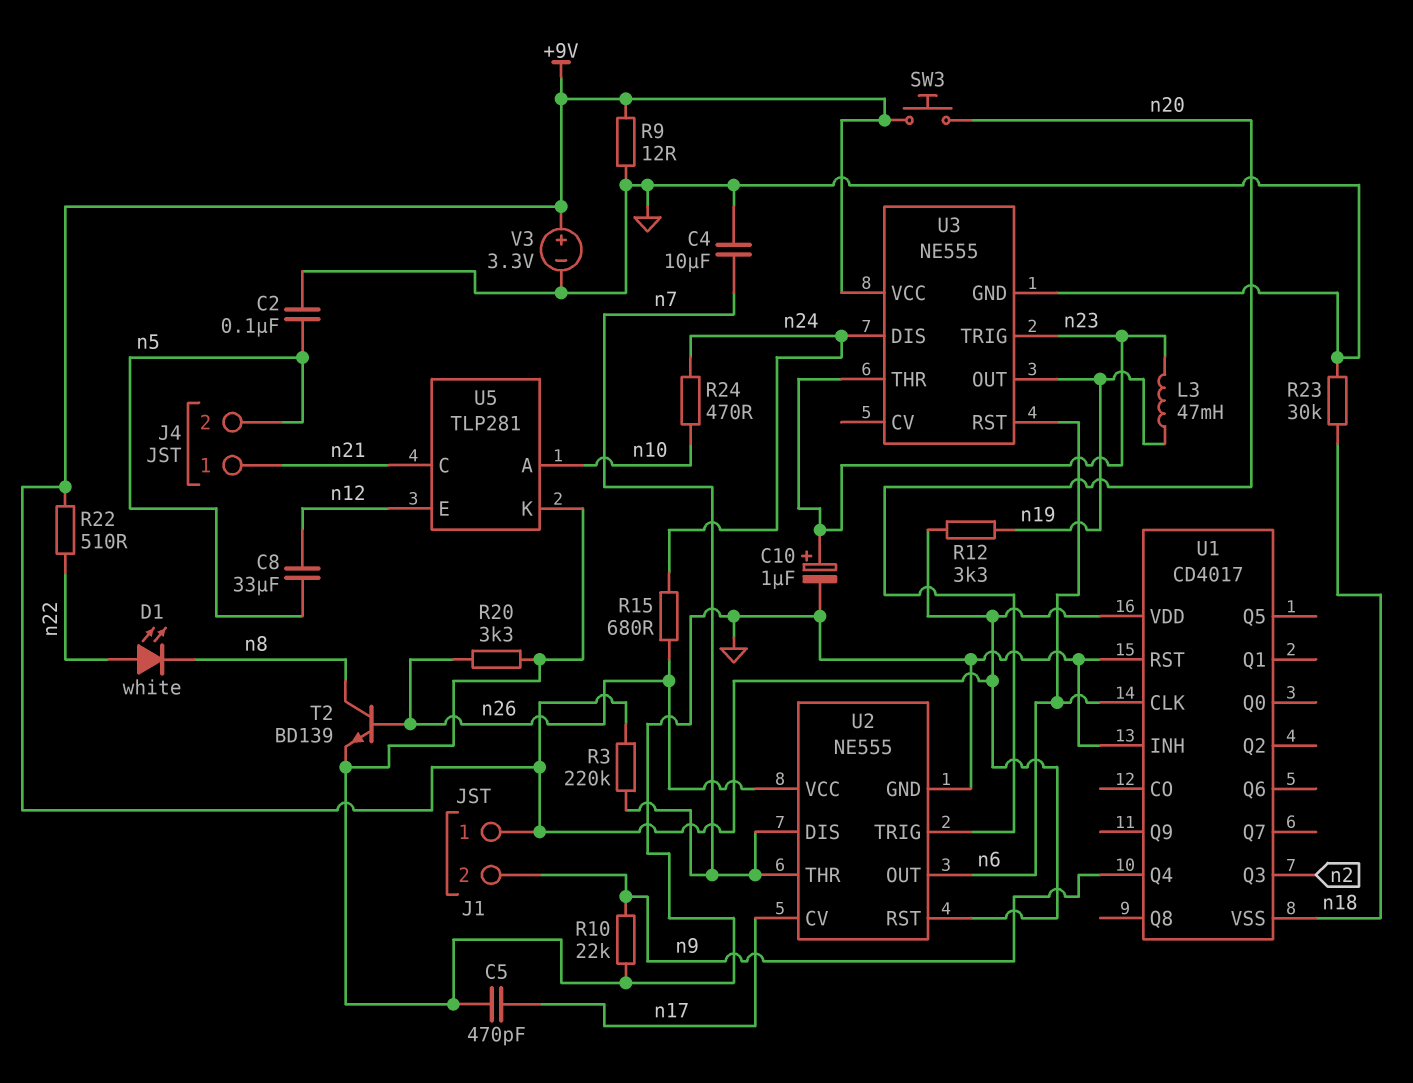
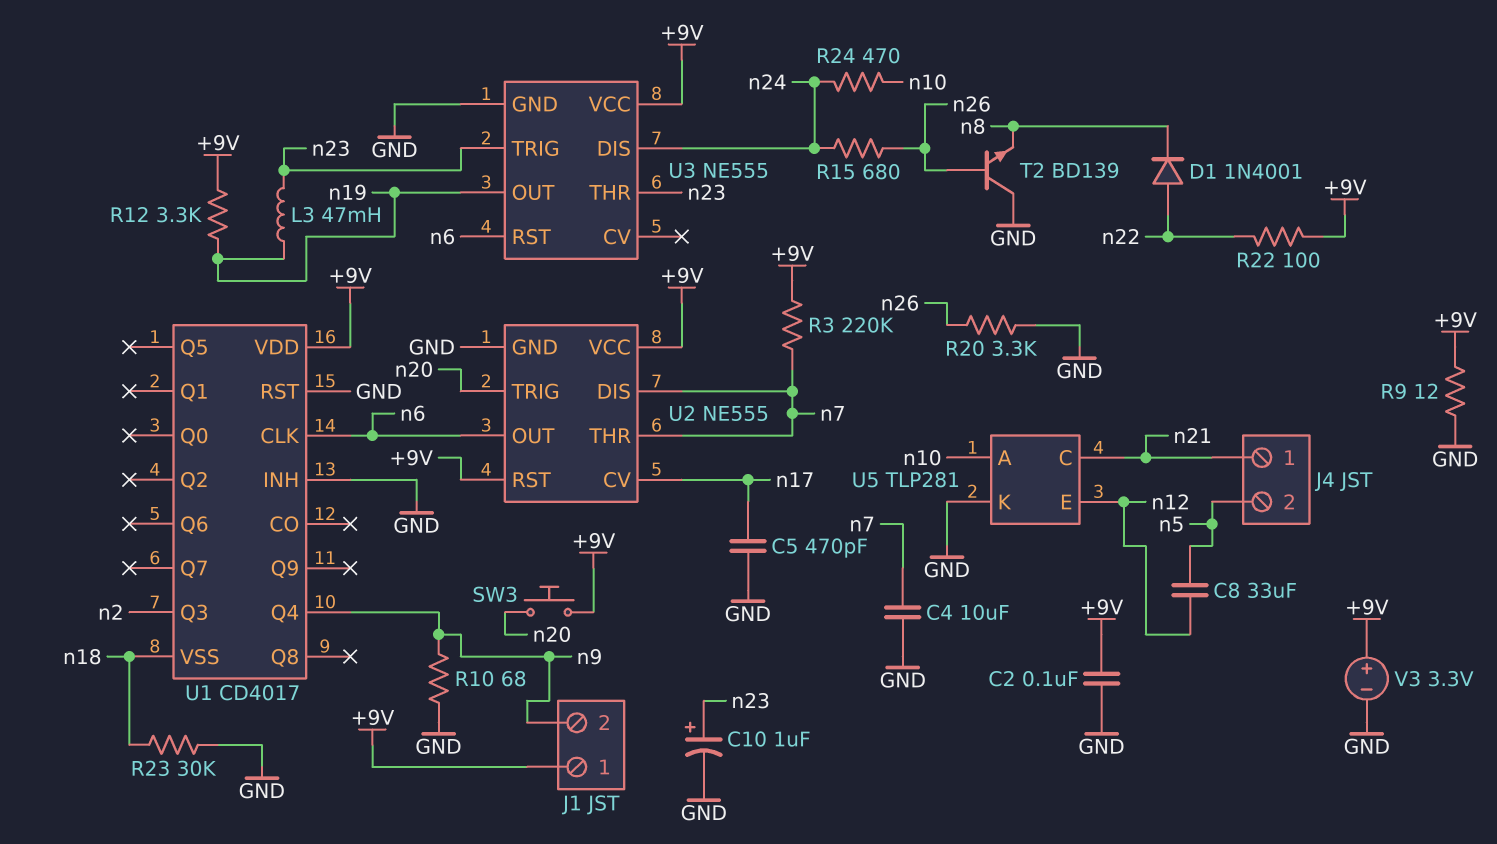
C2: 100nF (GND, n5) -> 100nF (+9V, GND)
D1: LED white (A n22, K n8) -> diode 1N4001 (A n22, K n8)
R10: 22k (GND, n9) -> 68 (GND, n9)
R22: 510 (+9V, n22) -> 100 (+9V, n22)
T2: NPN BD139 (B n26, C n8, E GND) -> NPN BD139 (B n26, C GND, E n8)
U2 pin VCC: n26 -> +9V

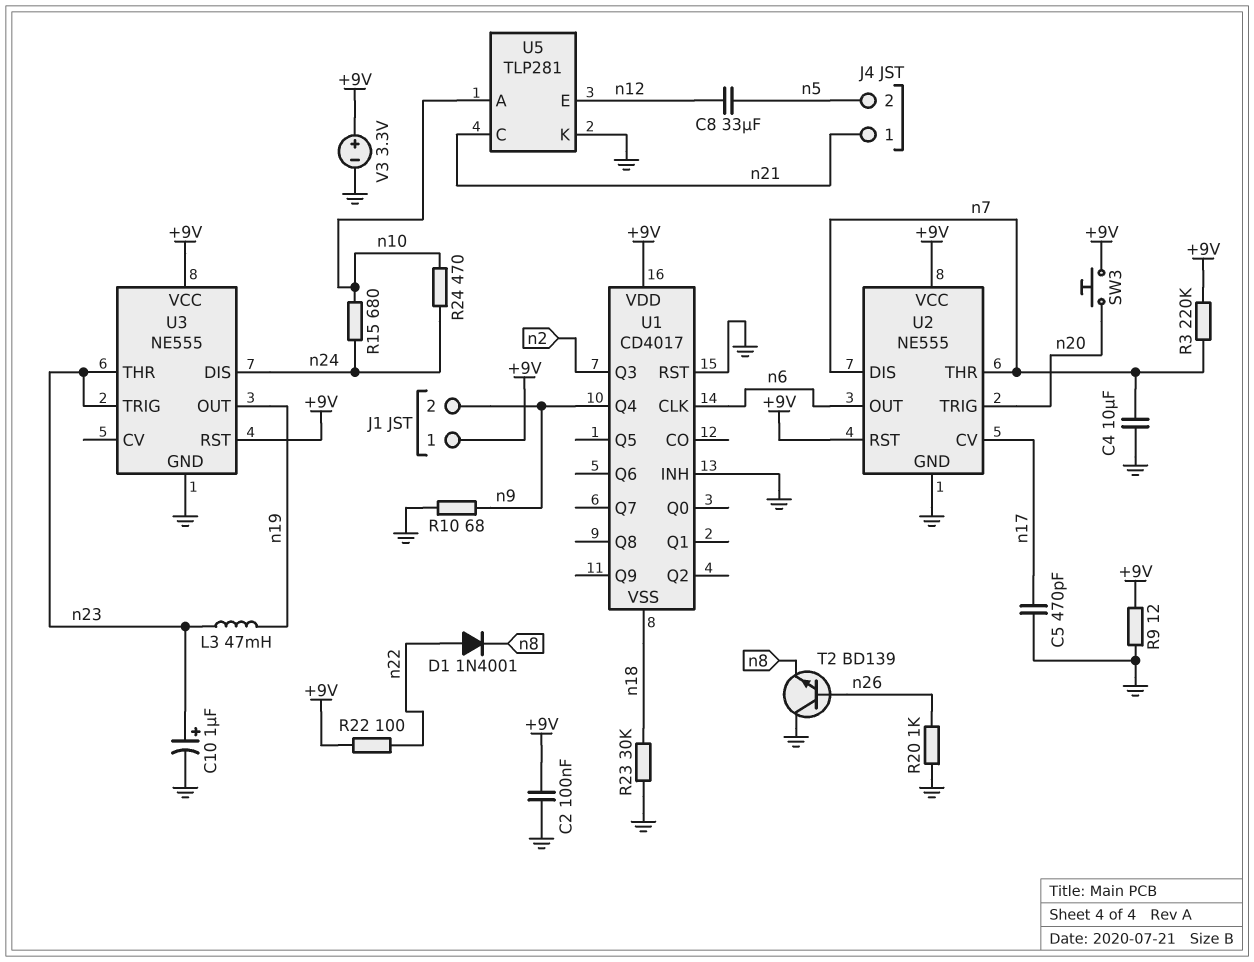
R12: 3.3k (+9V, n19) -> none
R15: 680 (n24, n26) -> 680 (n10, n24)
R20: 3.3k (GND, n26) -> 1k (GND, n26)
U3 pin RST: n6 -> +9V

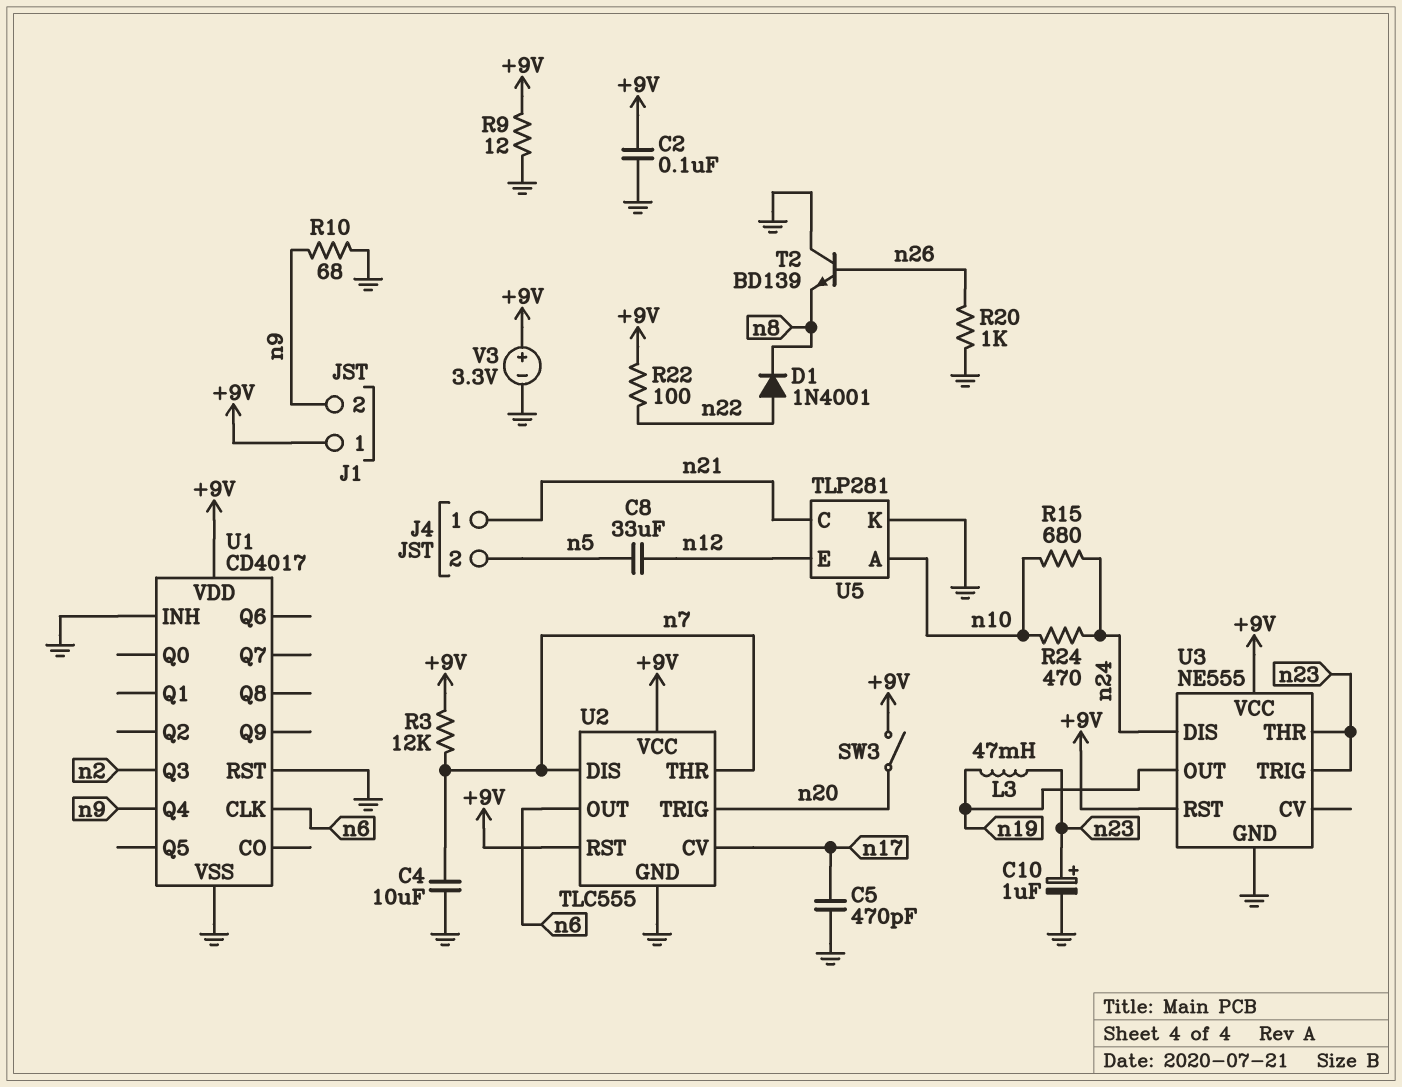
R3: 220k (+9V, n7) -> 12k (+9V, n7)
R23: 30k (GND, n18) -> none
SW3: button (+9V, n20) -> switch (+9V, n20)
U1 pin VSS: n18 -> GND
U2: NE555 -> TLC555

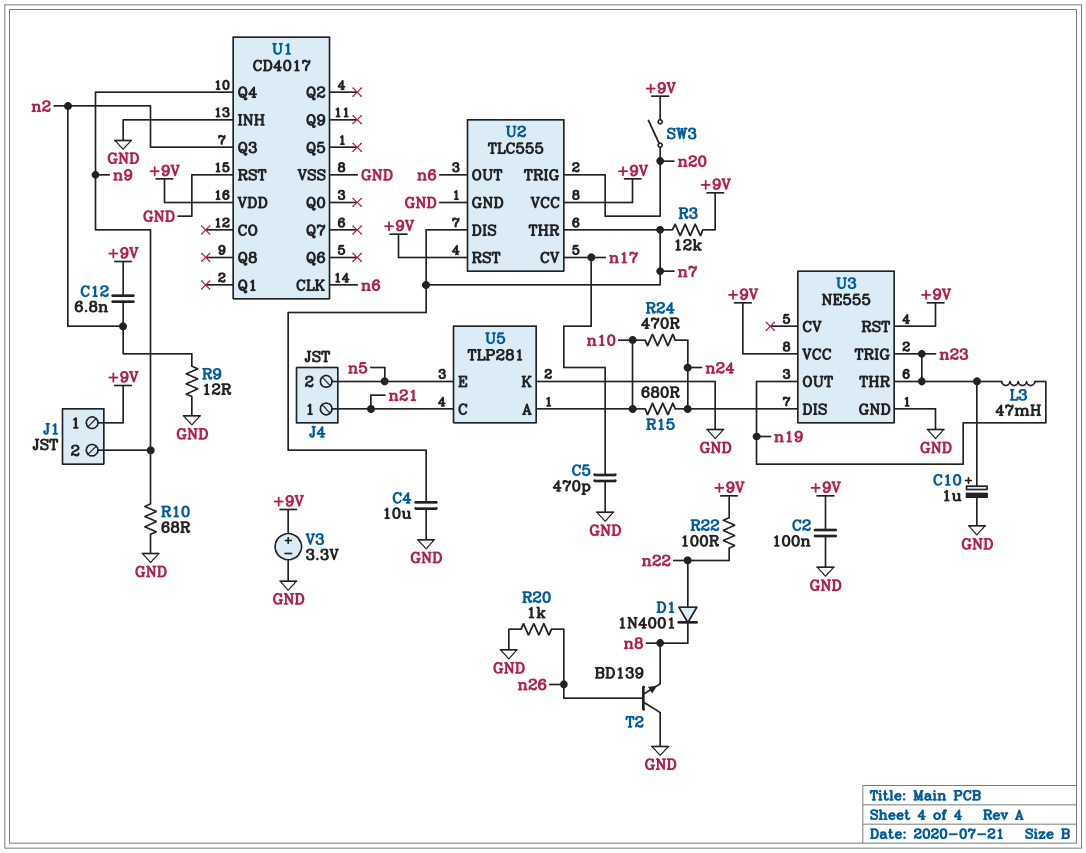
C8: 33uF (n5, n12) -> none
C12: none -> 6.8nF (+9V, n2)
R9: 12 (+9V, GND) -> 12 (GND, n2)
U5 pin E: n12 -> n5

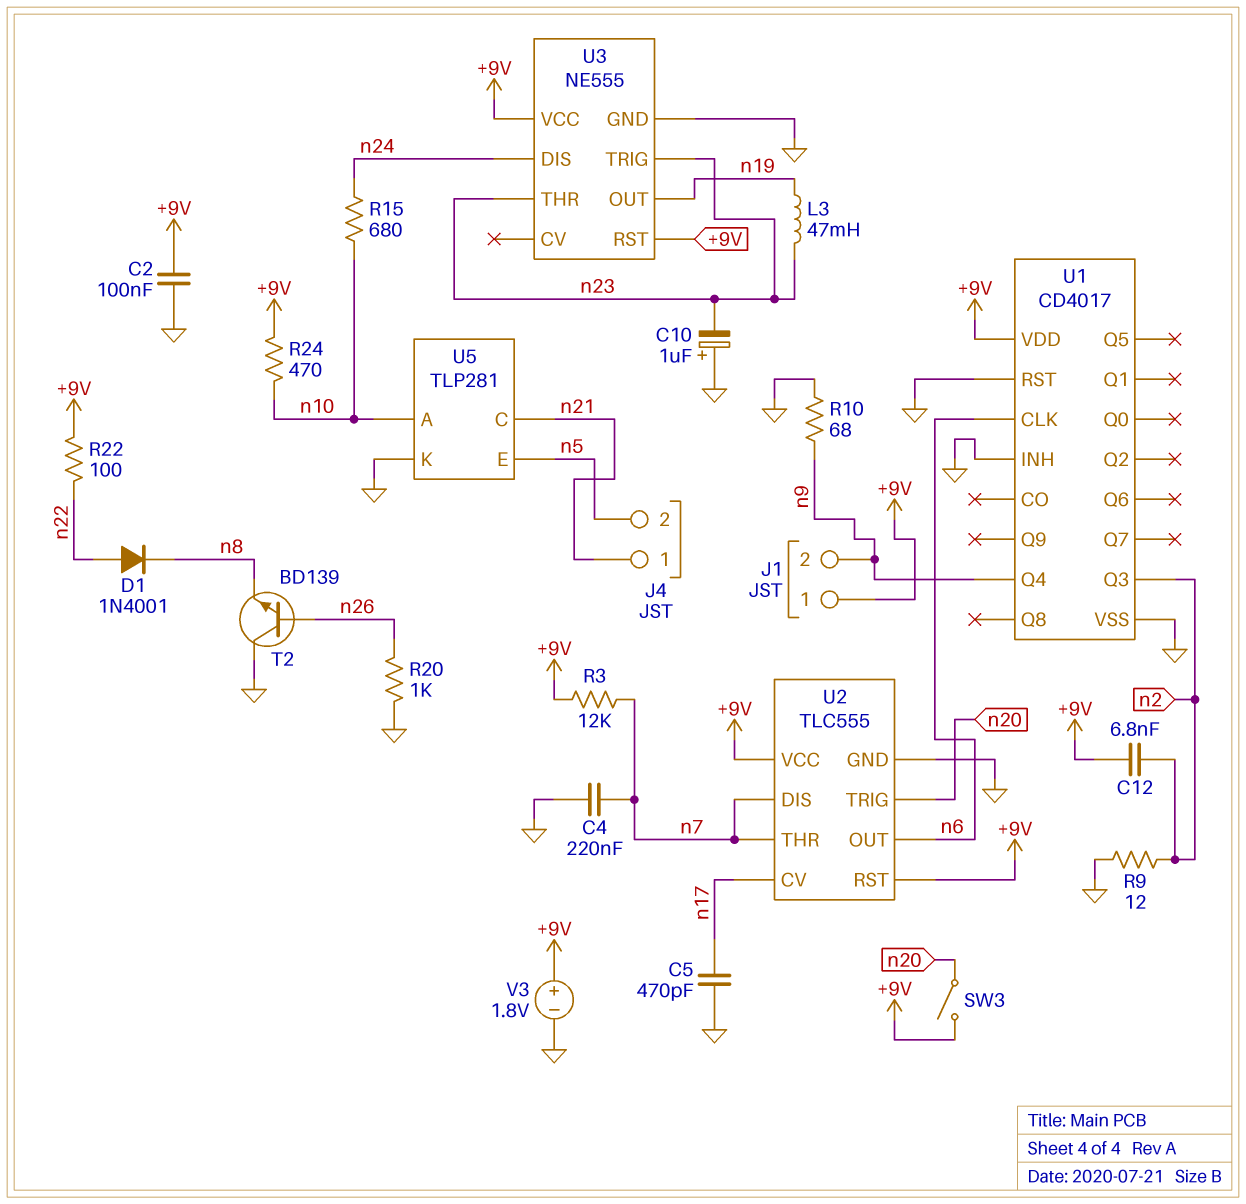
C4: 10uF (GND, n7) -> 220nF (GND, n7)
C10: 1uF (plus n23, minus GND) -> 1uF (plus GND, minus n23)
R24: 470 (n10, n24) -> 470 (+9V, n10)
V3: 3.3V (plus +9V, minus GND) -> 1.8V (plus +9V, minus GND)

